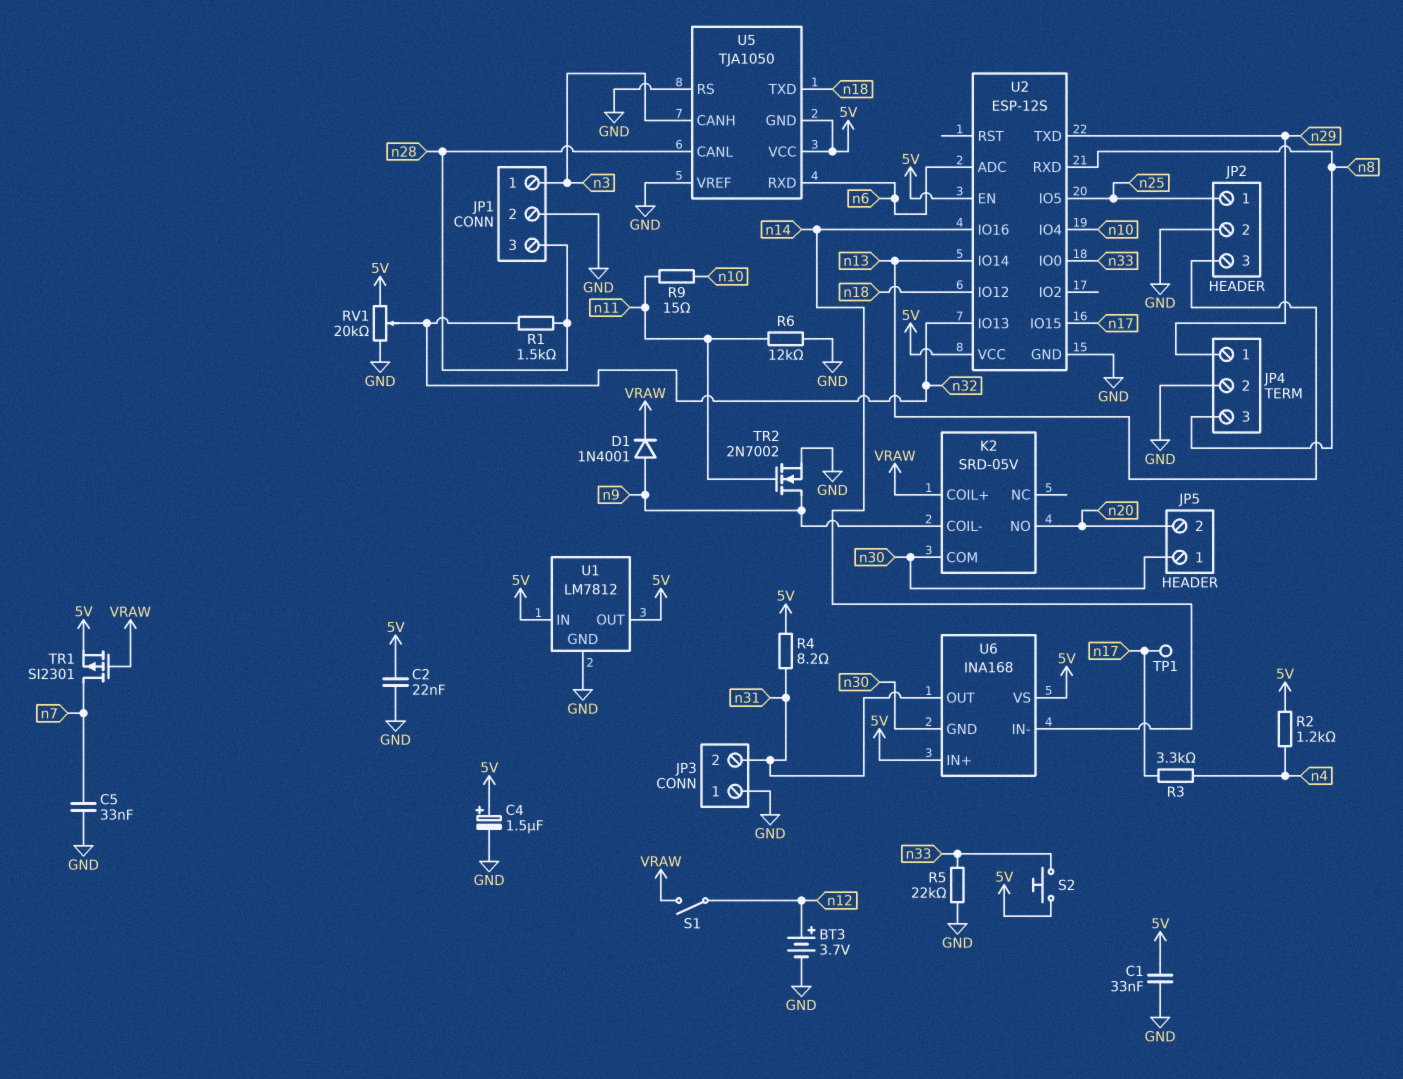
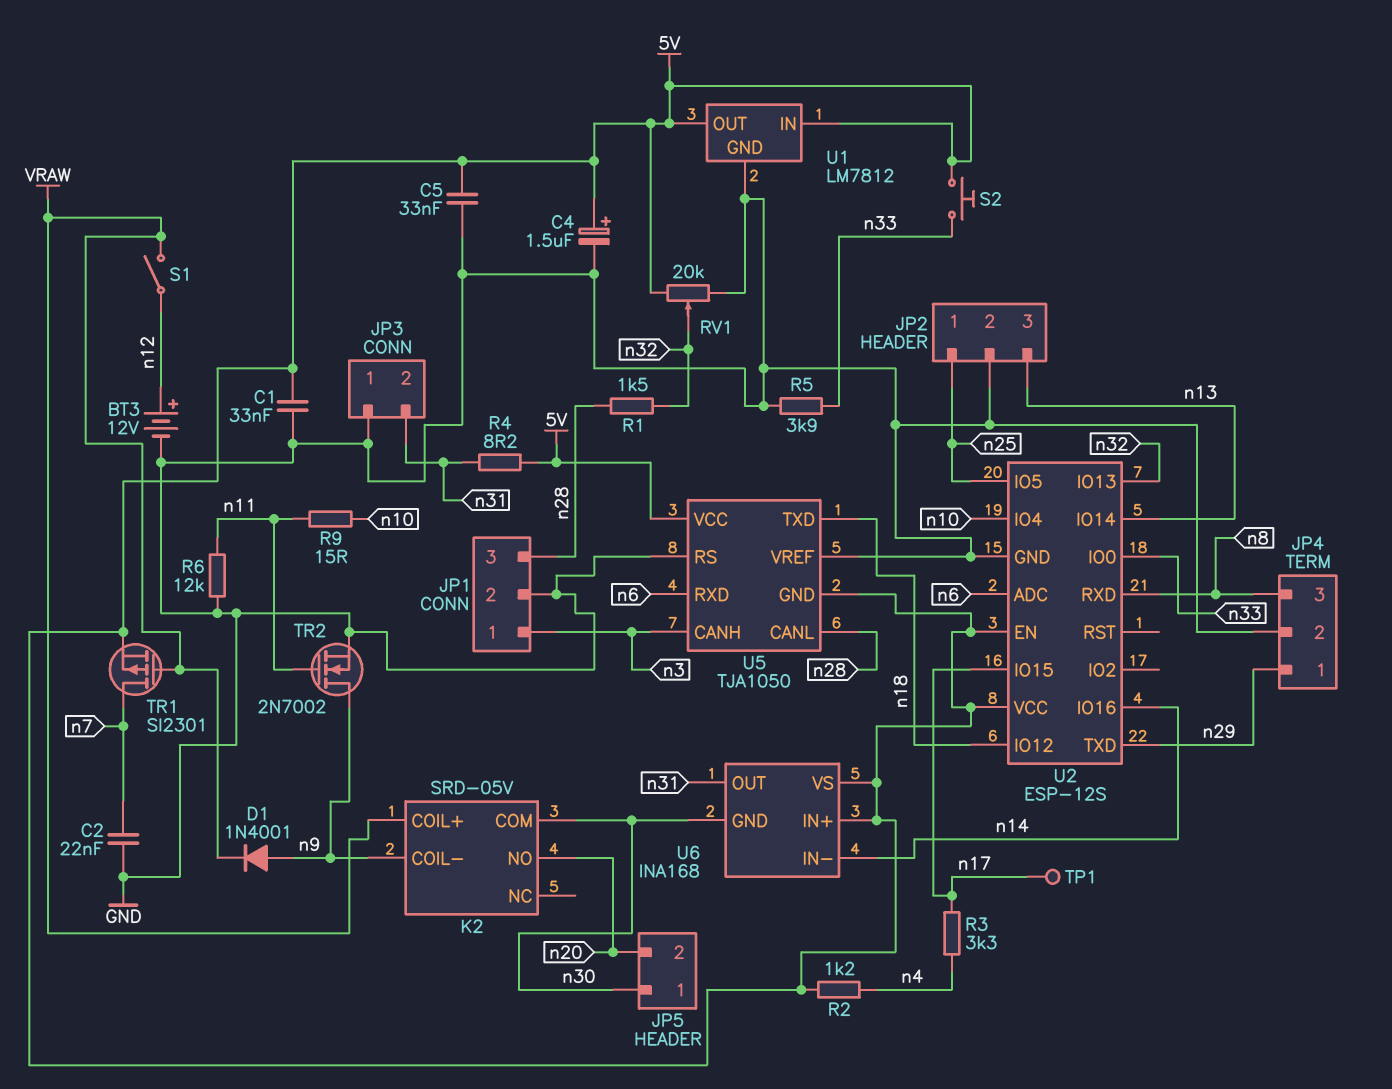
BT3: 3.7V (plus n12, minus GND) -> 12V (plus n12, minus GND)
C2: 22nF (5V, GND) -> 22nF (GND, n7)
C5: 33nF (GND, n7) -> 33nF (5V, GND)
R5: 22k (GND, n33) -> 3.9k (GND, n33)

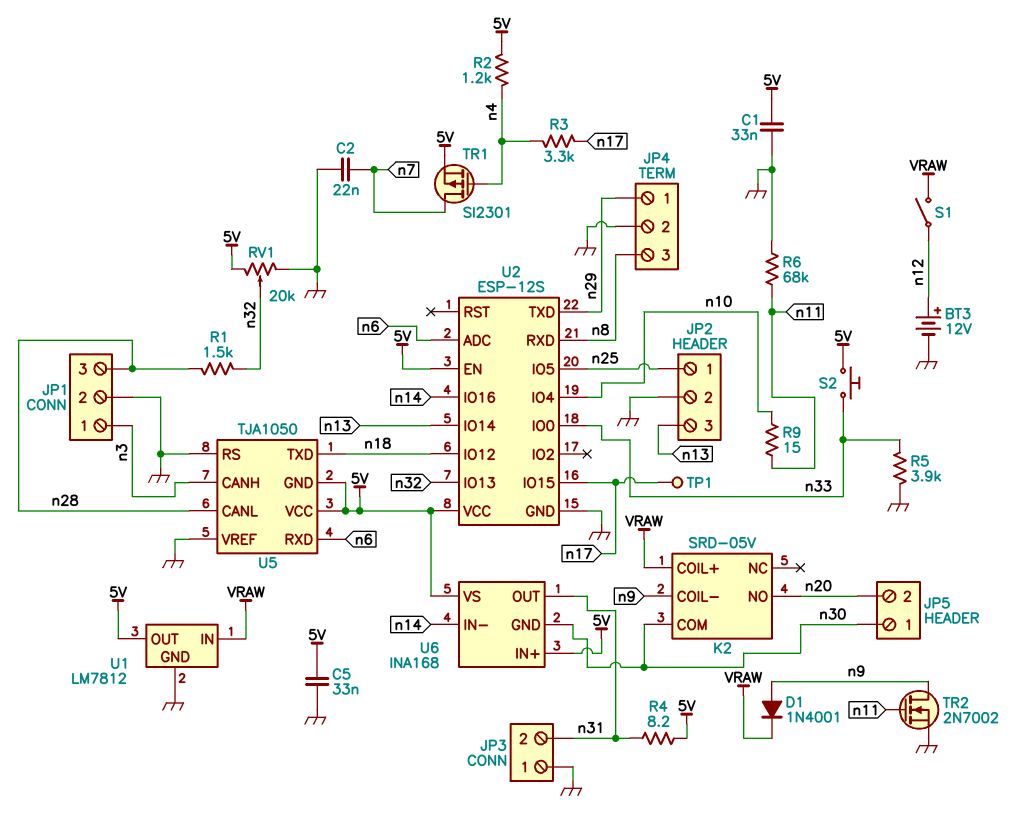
C4: 1.5uF (plus 5V, minus GND) -> none
R6: 12k (GND, n11) -> 68k (GND, n11)
TR1: PMOS SI2301 (G VRAW, D n7, S 5V) -> PMOS SI2301 (G n4, D n7, S 5V)
U1 pin IN: 5V -> VRAW

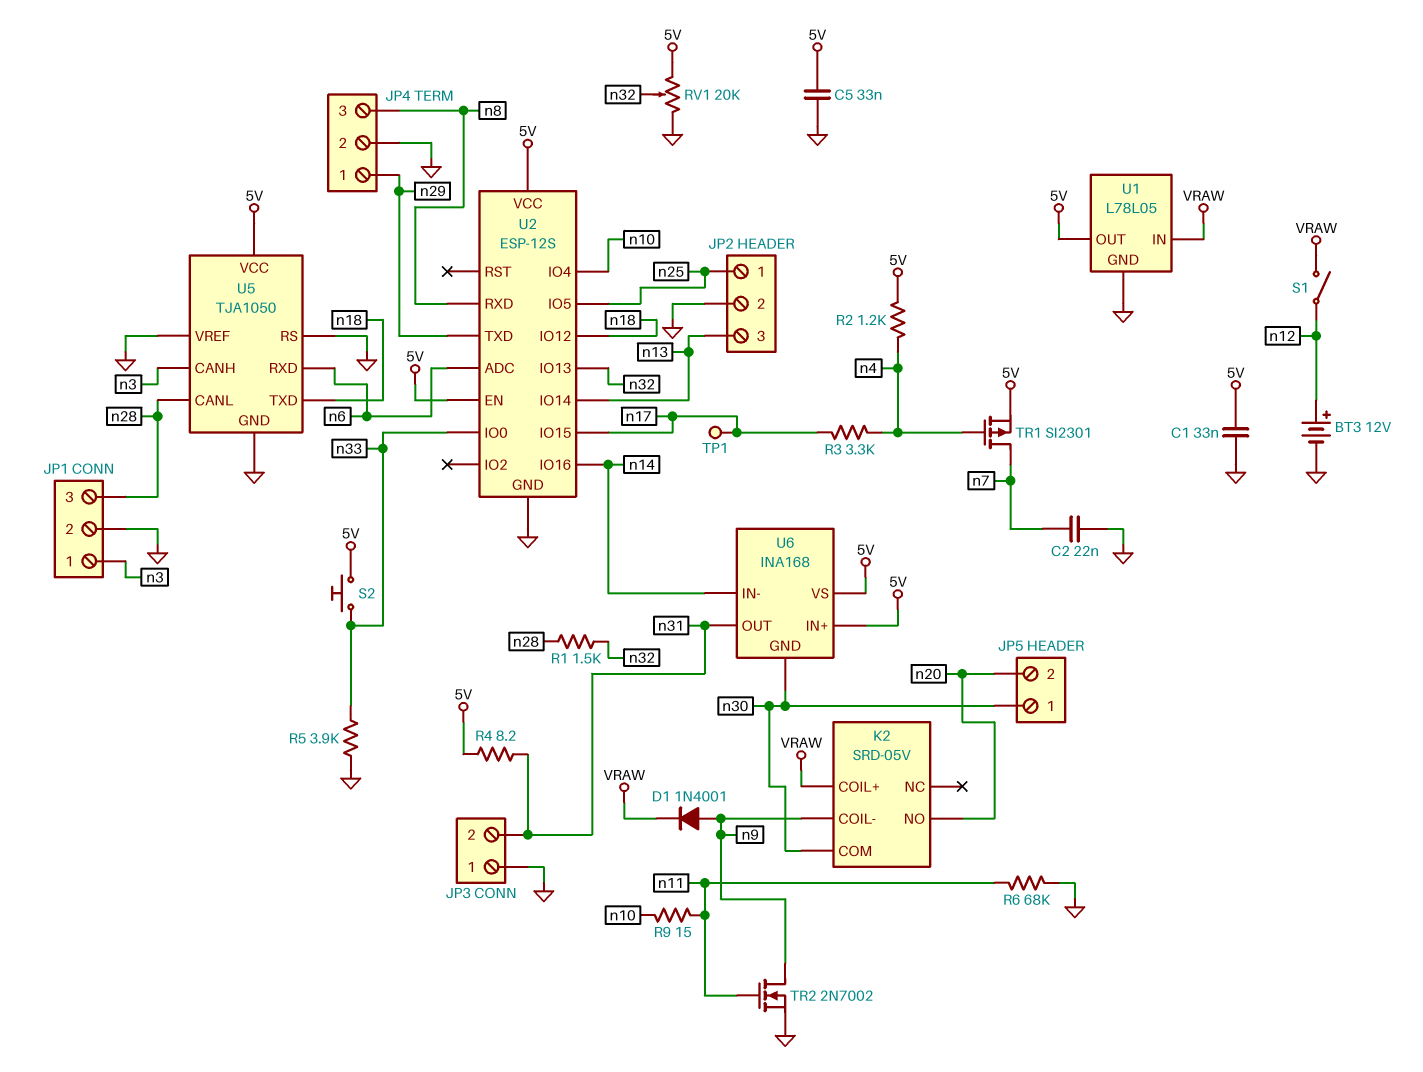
U1: LM7812 -> L78L05
U5 pin GND: 5V -> GND

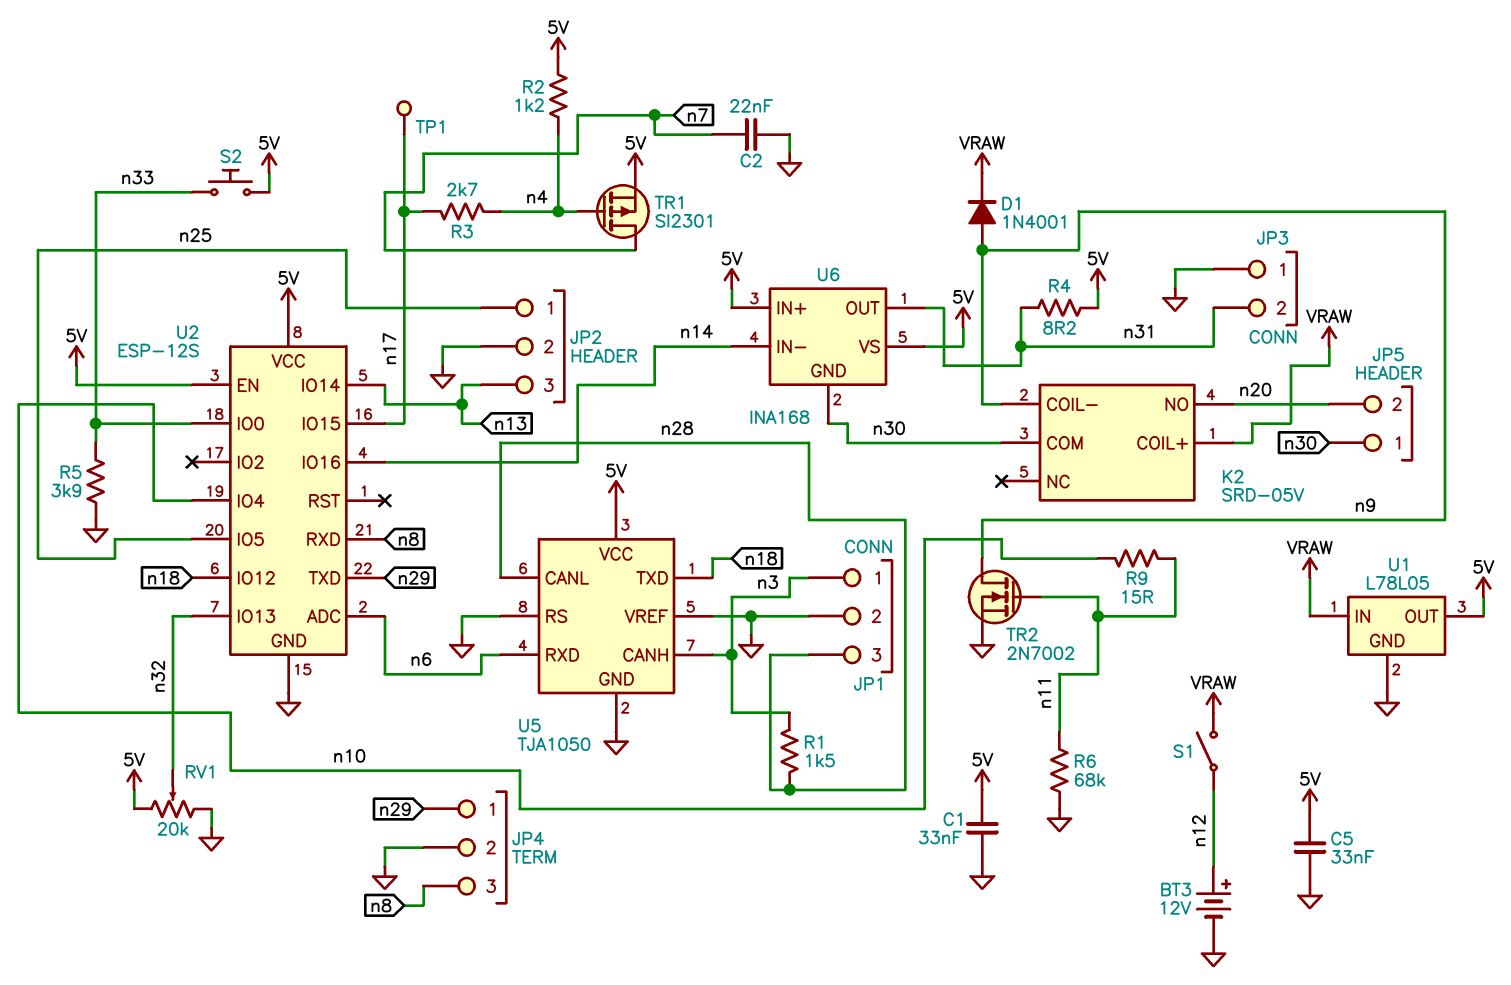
R1: 1.5k (n28, n32) -> 1.5k (n3, n28)
R3: 3.3k (n4, n17) -> 2.7k (n4, n17)

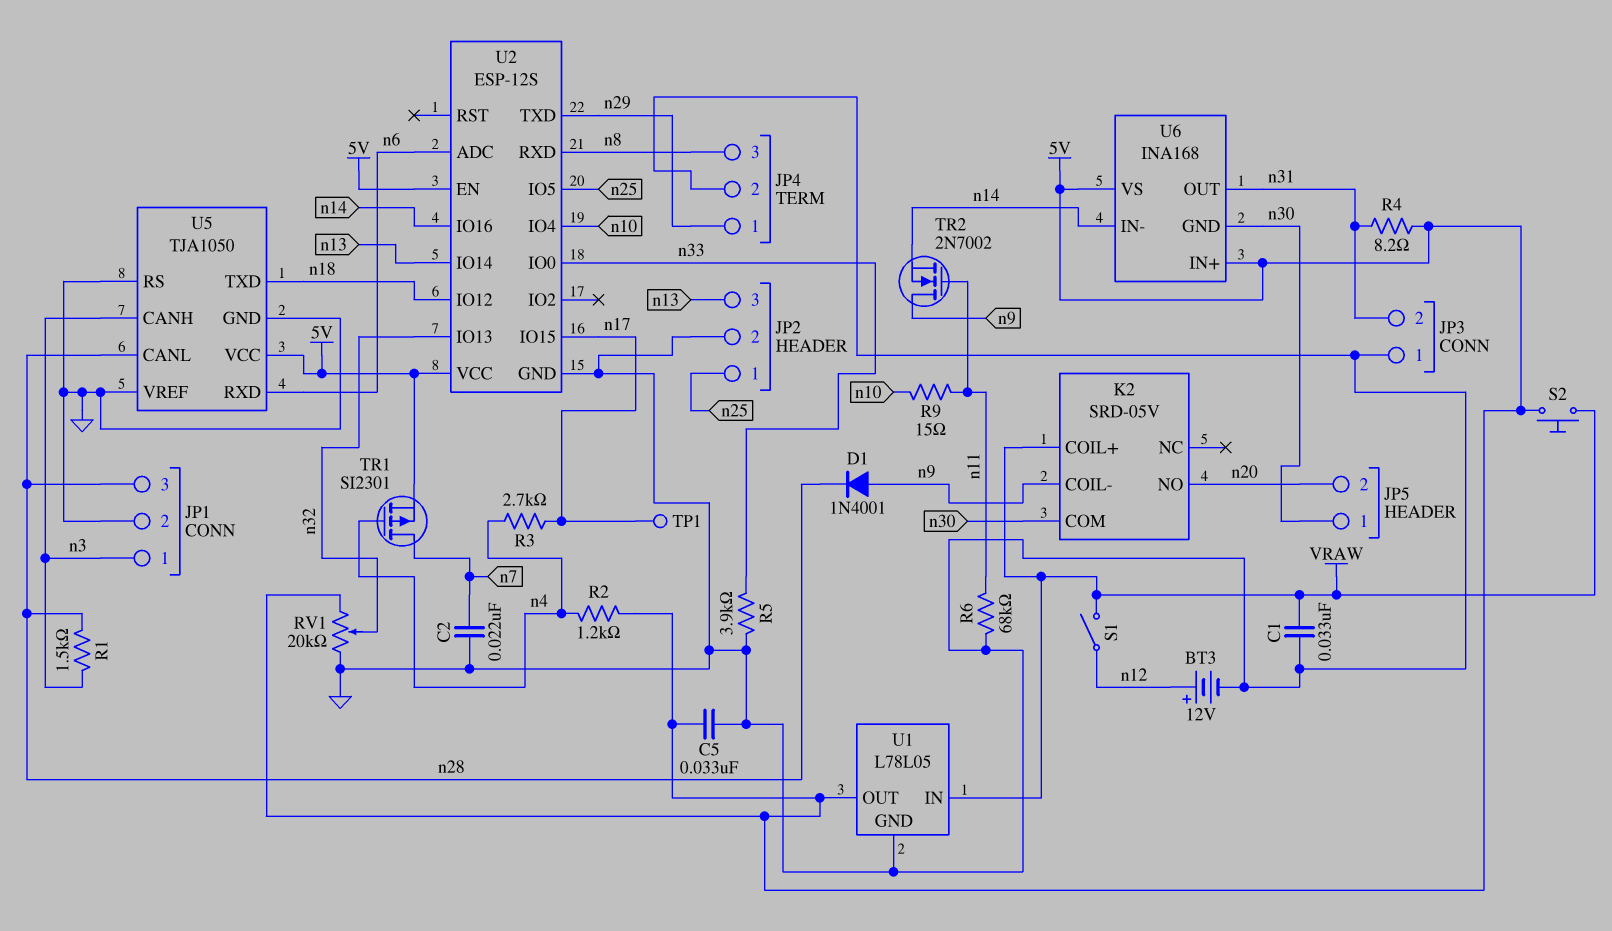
C1: 33nF (5V, GND) -> 33nF (GND, VRAW)
D1: diode 1N4001 (A n9, K VRAW) -> diode 1N4001 (A n9, K n28)
S2: button (5V, n33) -> button (5V, VRAW)
TR2: NMOS 2N7002 (G n11, D n9, S GND) -> NMOS 2N7002 (G n11, D n9, S n14)

